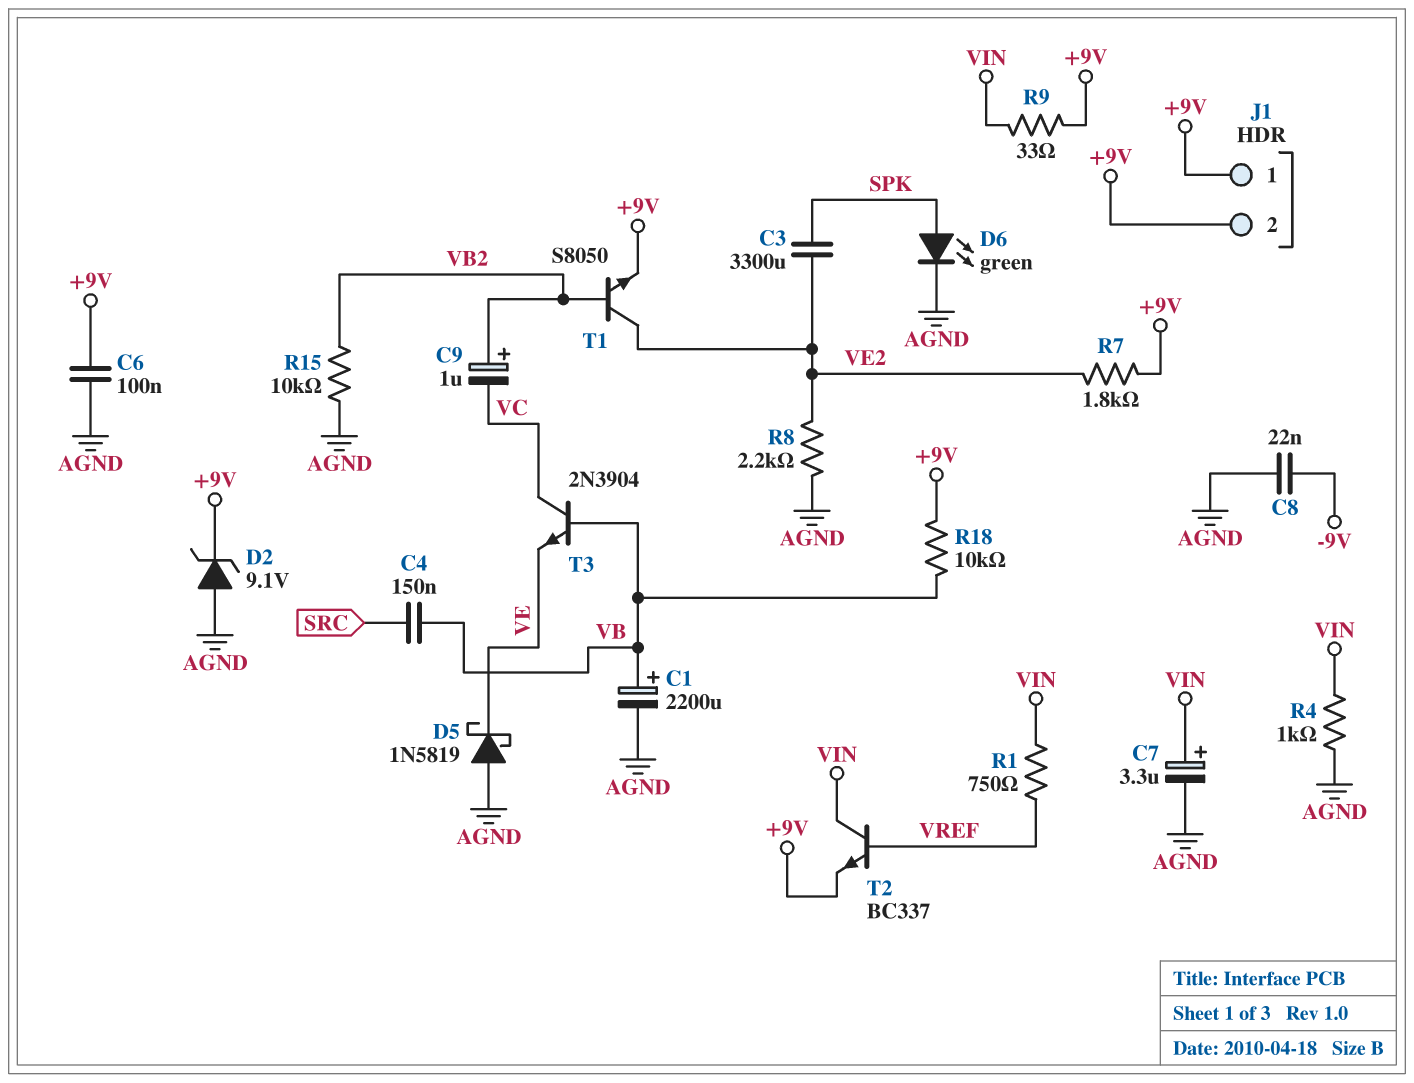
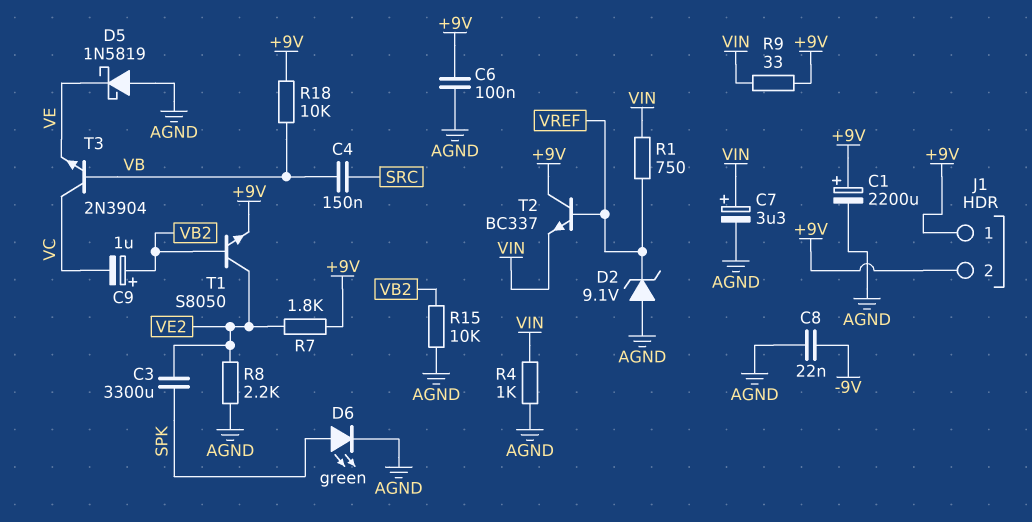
C1: 2200uF (plus VB, minus AGND) -> 2200uF (plus +9V, minus AGND)
D2: zener 9.1V (A AGND, K +9V) -> zener 9.1V (A AGND, K VREF)
T2: NPN BC337 (B VREF, C VIN, E +9V) -> NPN BC337 (B VREF, C +9V, E VIN)

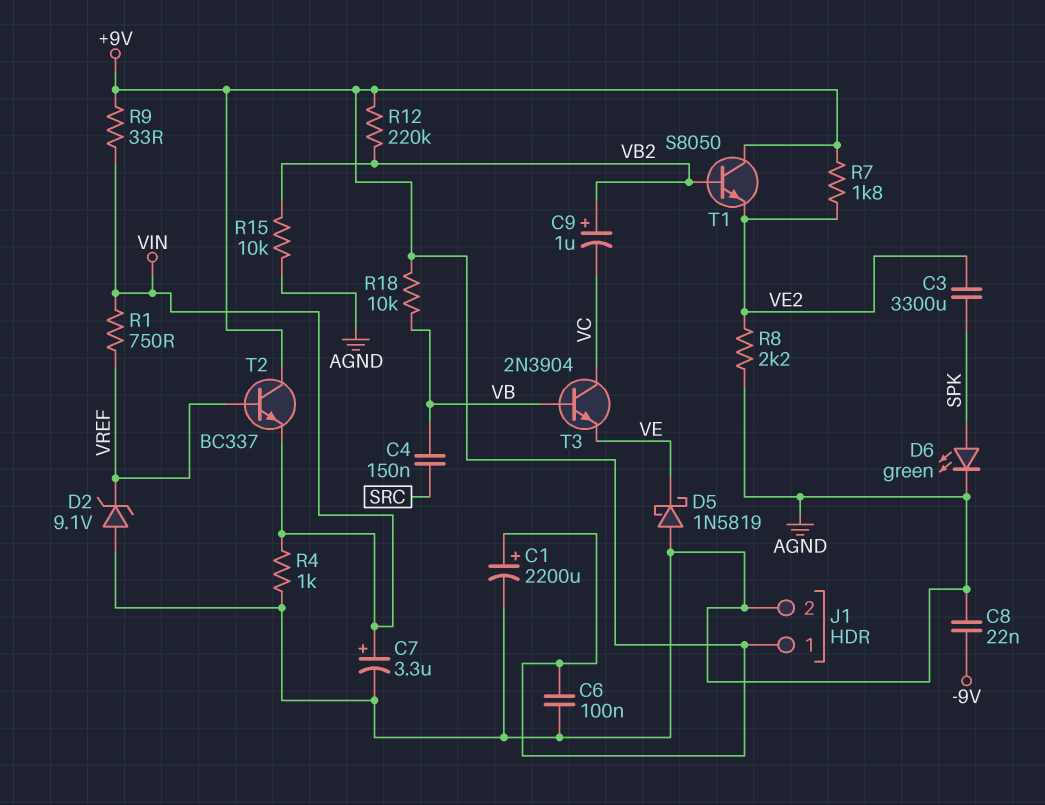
J1 pin 2: +9V -> AGND
R12: none -> 220k (+9V, VB2)
T1: NPN S8050 (B VB2, C VE2, E +9V) -> NPN S8050 (B VB2, C +9V, E VE2)

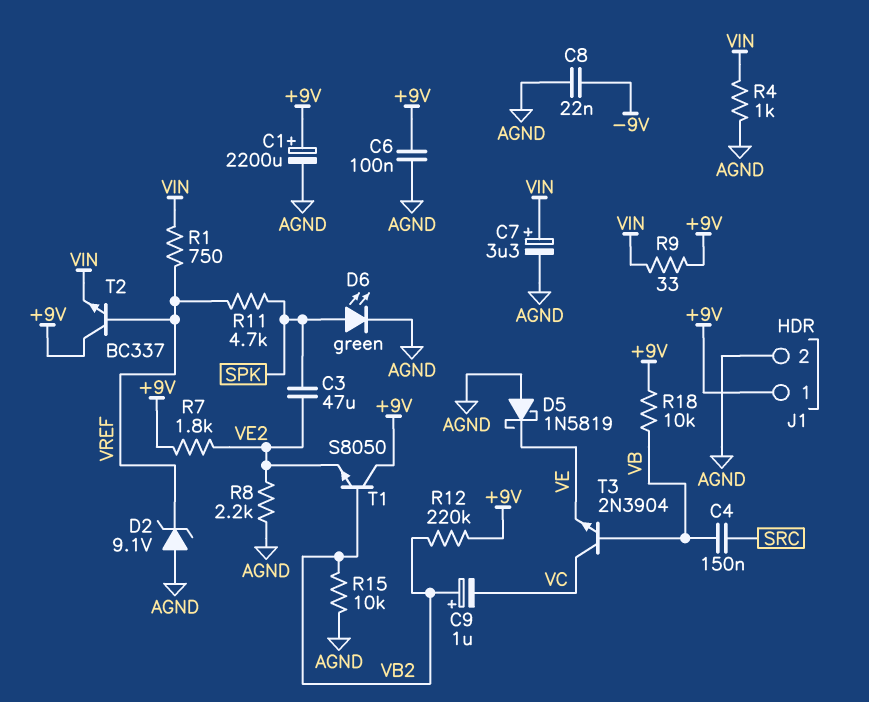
C3: 3300uF (SPK, VE2) -> 47uF (SPK, VE2)
R11: none -> 4.7k (SPK, VREF)

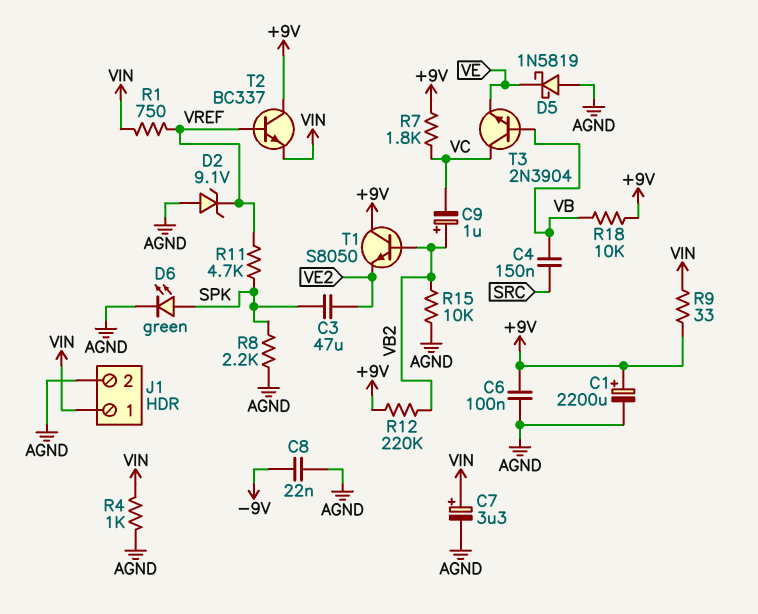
J1 pin 1: +9V -> VIN
R7: 1.8k (+9V, VE2) -> 1.8k (+9V, VC)
R8: 2.2k (AGND, VE2) -> 2.2k (AGND, SPK)

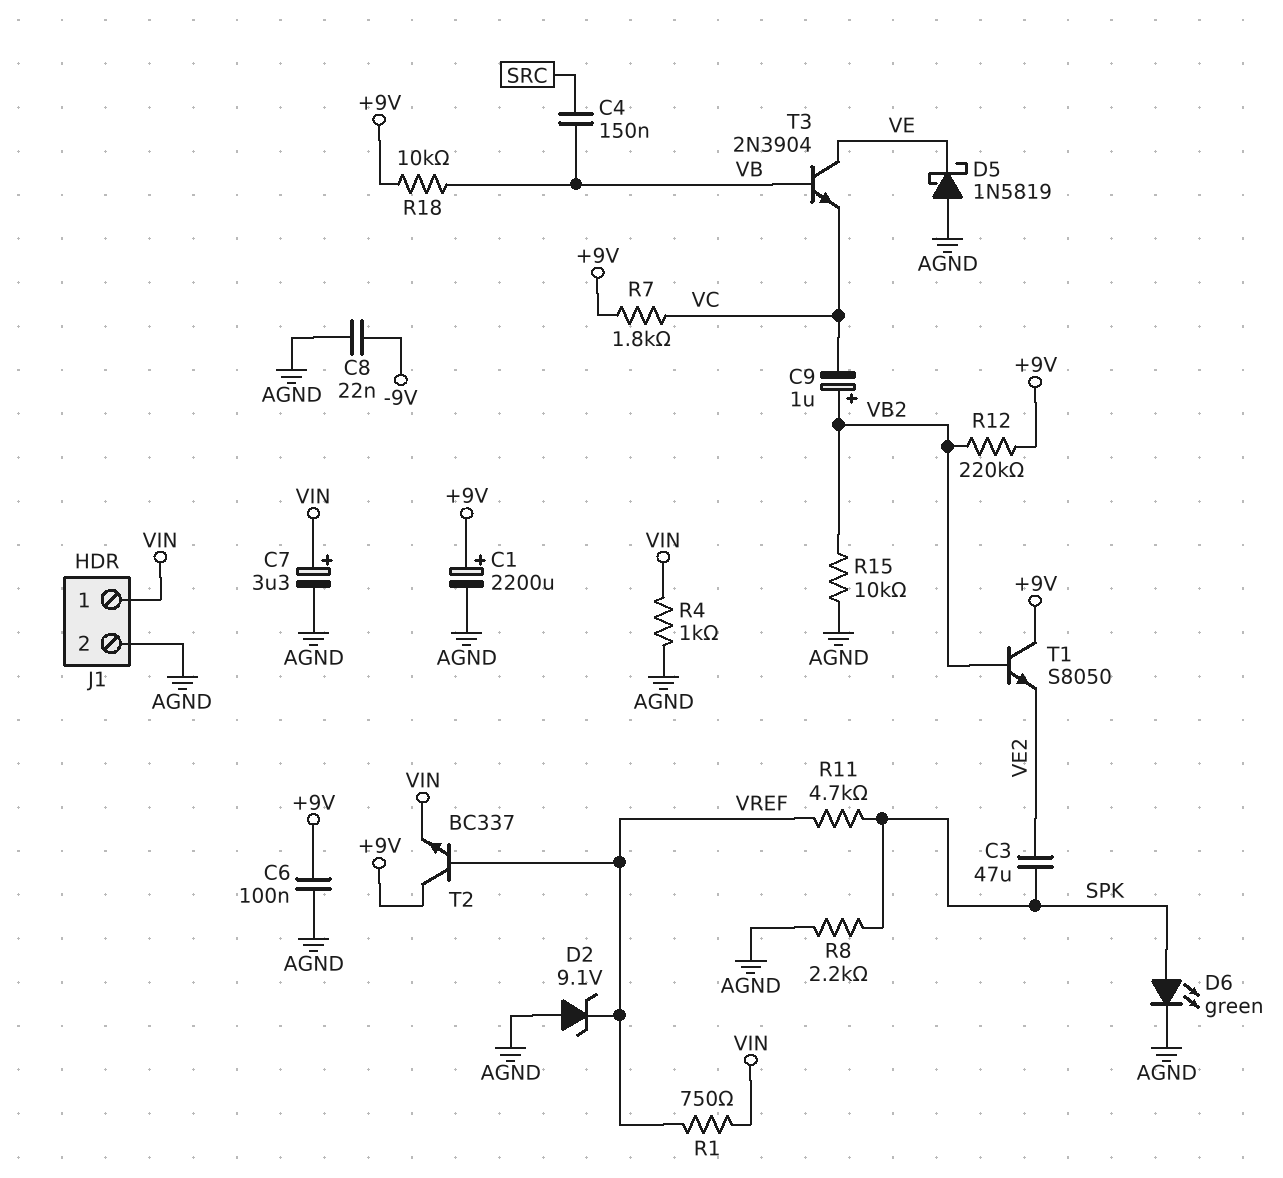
R9: 33 (+9V, VIN) -> none
T3: NPN 2N3904 (B VB, C VC, E VE) -> NPN 2N3904 (B VB, C VE, E VC)

